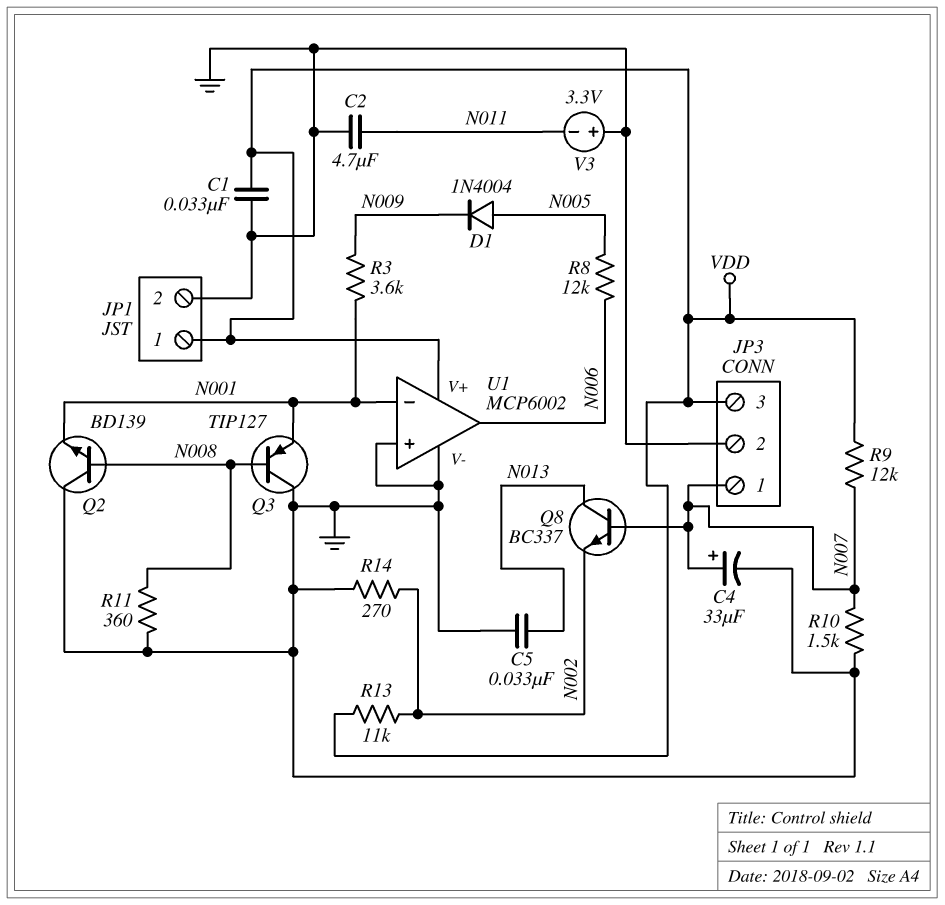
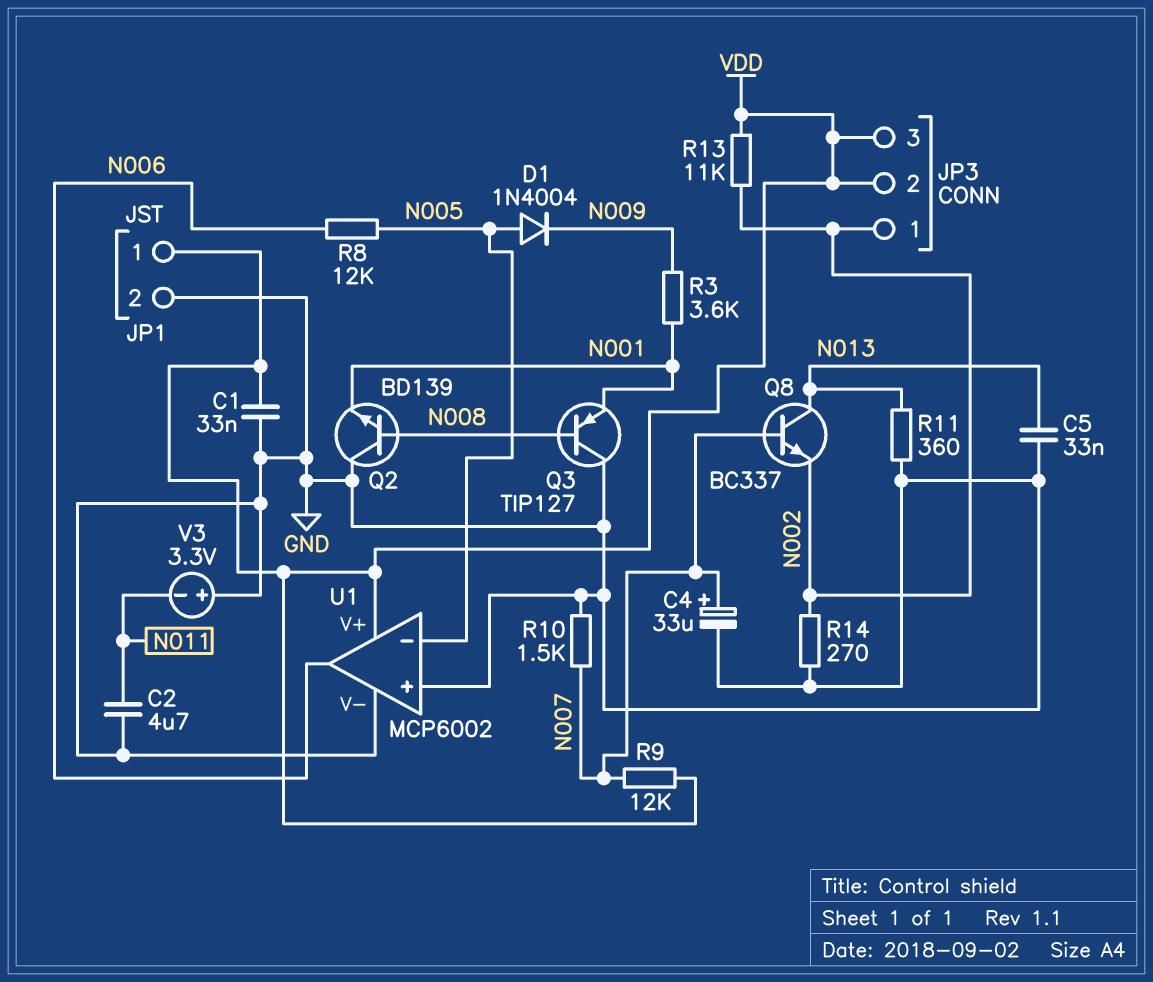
JP3 pin 1: N007 -> N002
JP3 pin 2: GND -> VDD
R11: 360 (GND, N008) -> 360 (GND, N013)
U1 pin in-: N001 -> N005

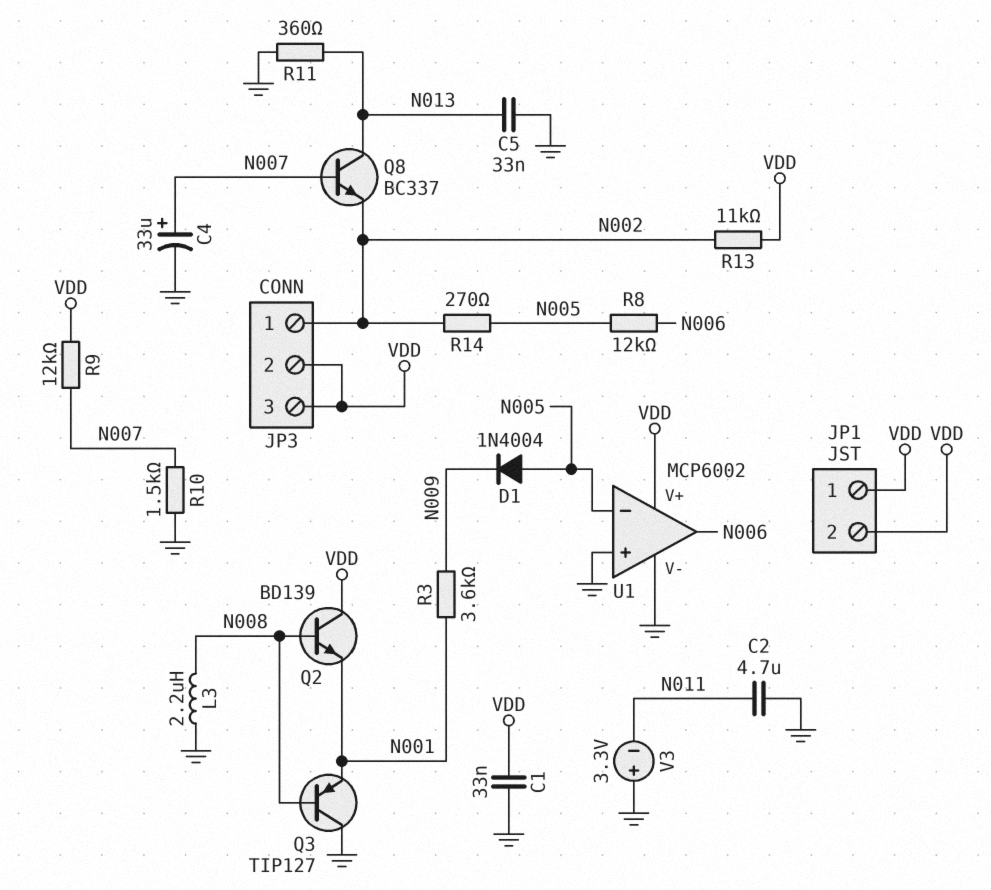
JP1 pin 2: GND -> VDD
L3: none -> 2.2uH (GND, N008)
Q2: NPN BD139 (B N008, C GND, E N001) -> NPN BD139 (B N008, C VDD, E N001)
R14: 270 (GND, N002) -> 270 (N002, N005)

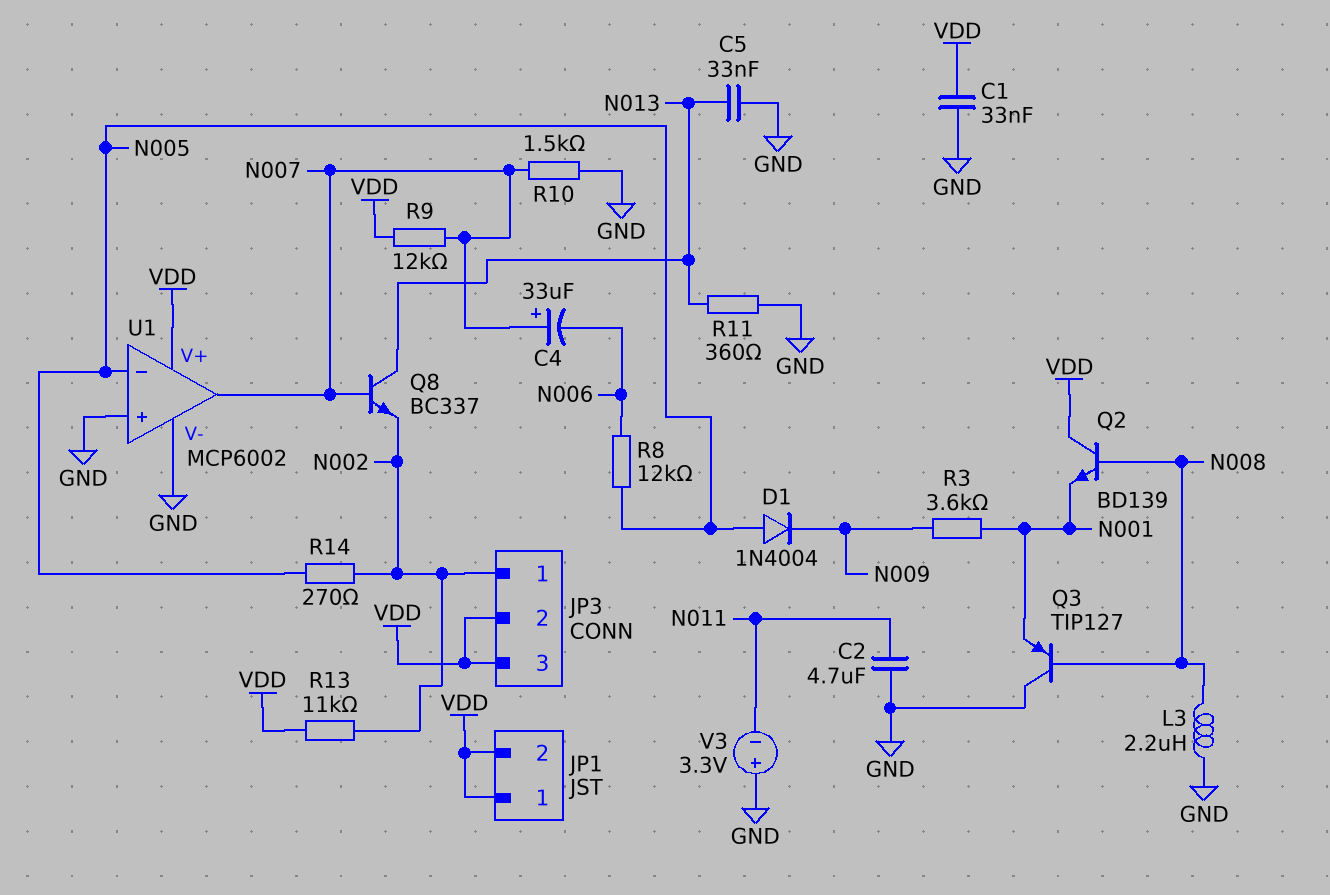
C4: 33uF (plus N007, minus GND) -> 33uF (plus N007, minus N006)
U1 pin out: N006 -> N007

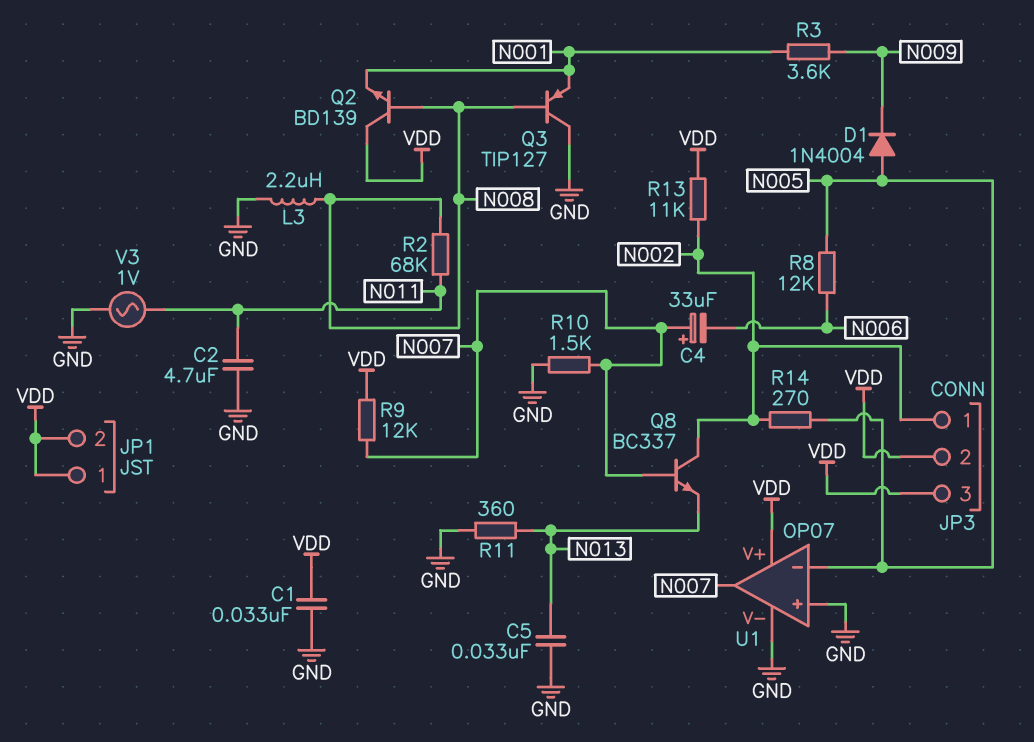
Q8: NPN BC337 (B N007, C N013, E N002) -> NPN BC337 (B N007, C N002, E N013)
R2: none -> 68k (N008, N011)
U1: MCP6002 -> OP07
V3: 3.3V (plus GND, minus N011) -> AC 1V (GND, N011)

